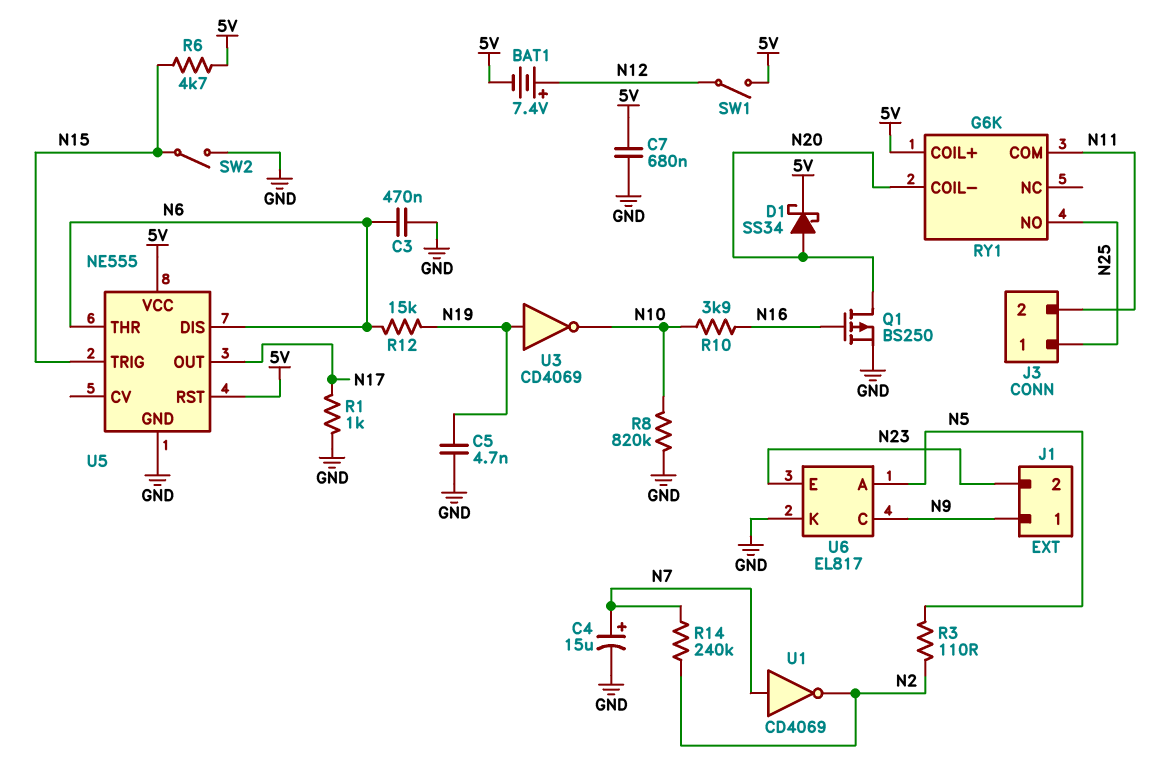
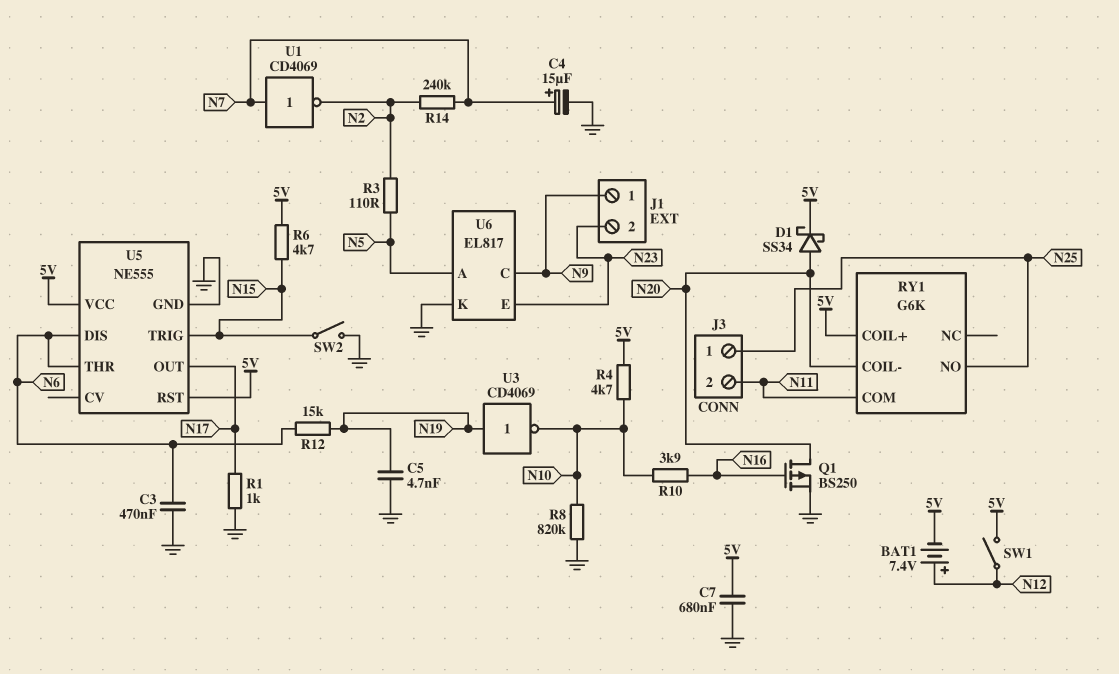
R4: none -> 4.7k (5V, N10)

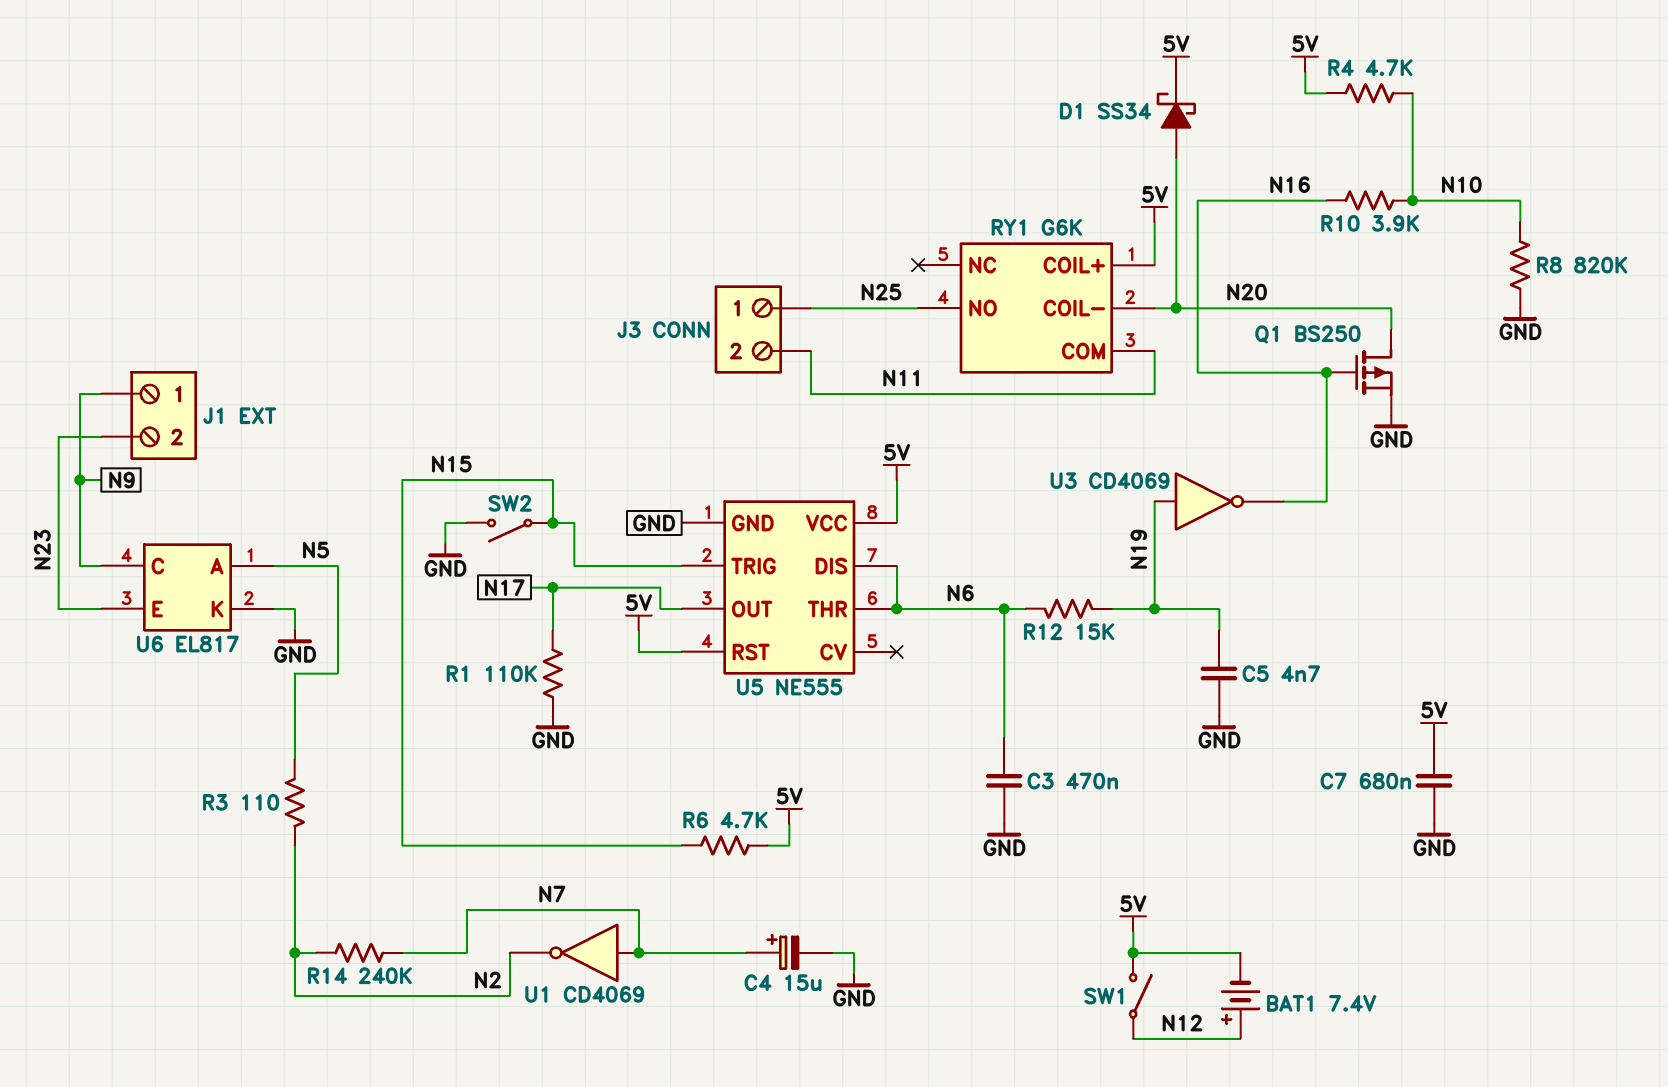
R1: 1k (GND, N17) -> 110k (GND, N17)
U3: NOT CD4069 (in N19, out N10) -> NOT CD4069 (in N19, out N16)

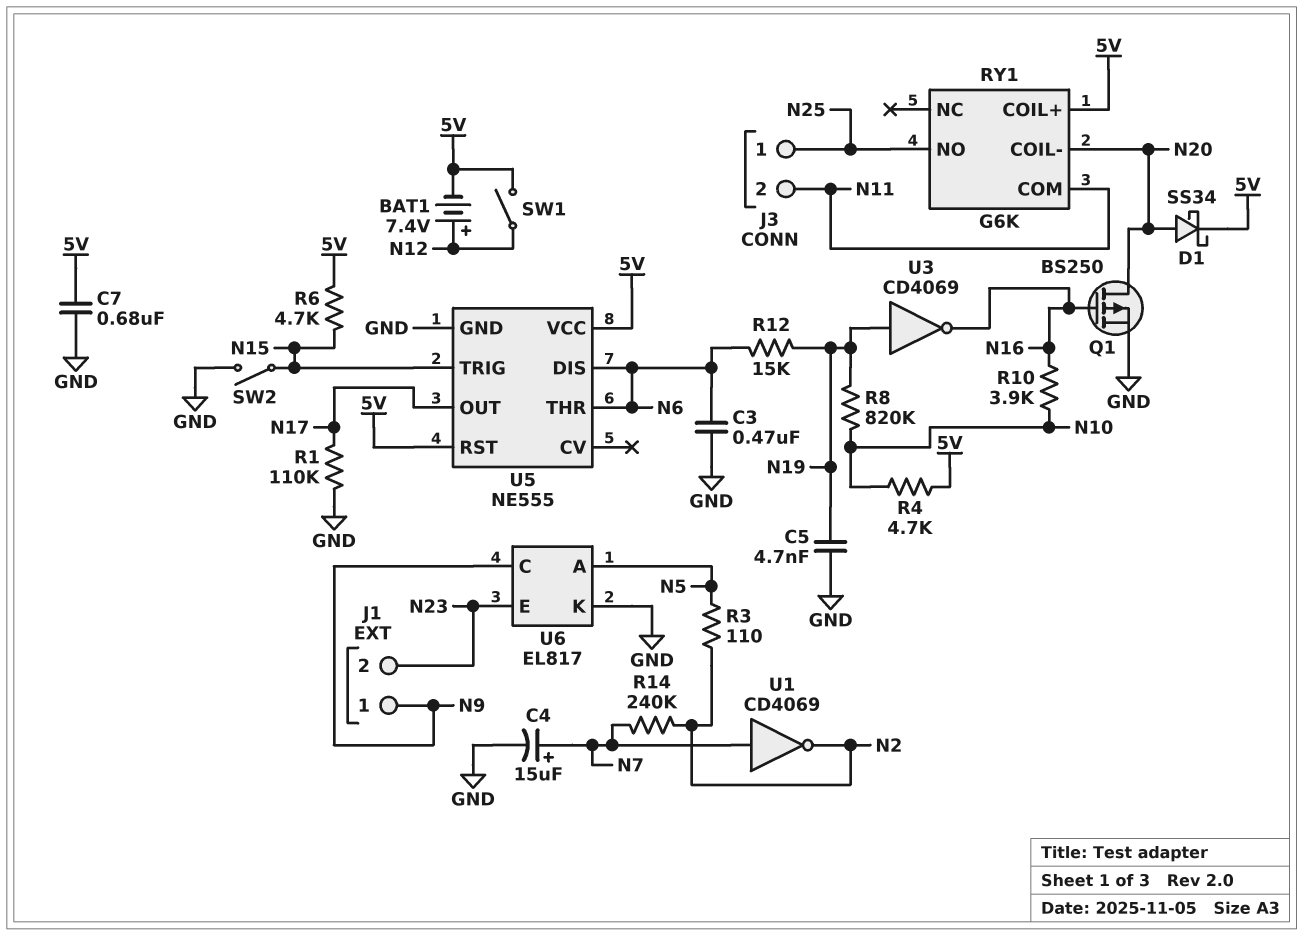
R8: 820k (GND, N10) -> 820k (N10, N19)

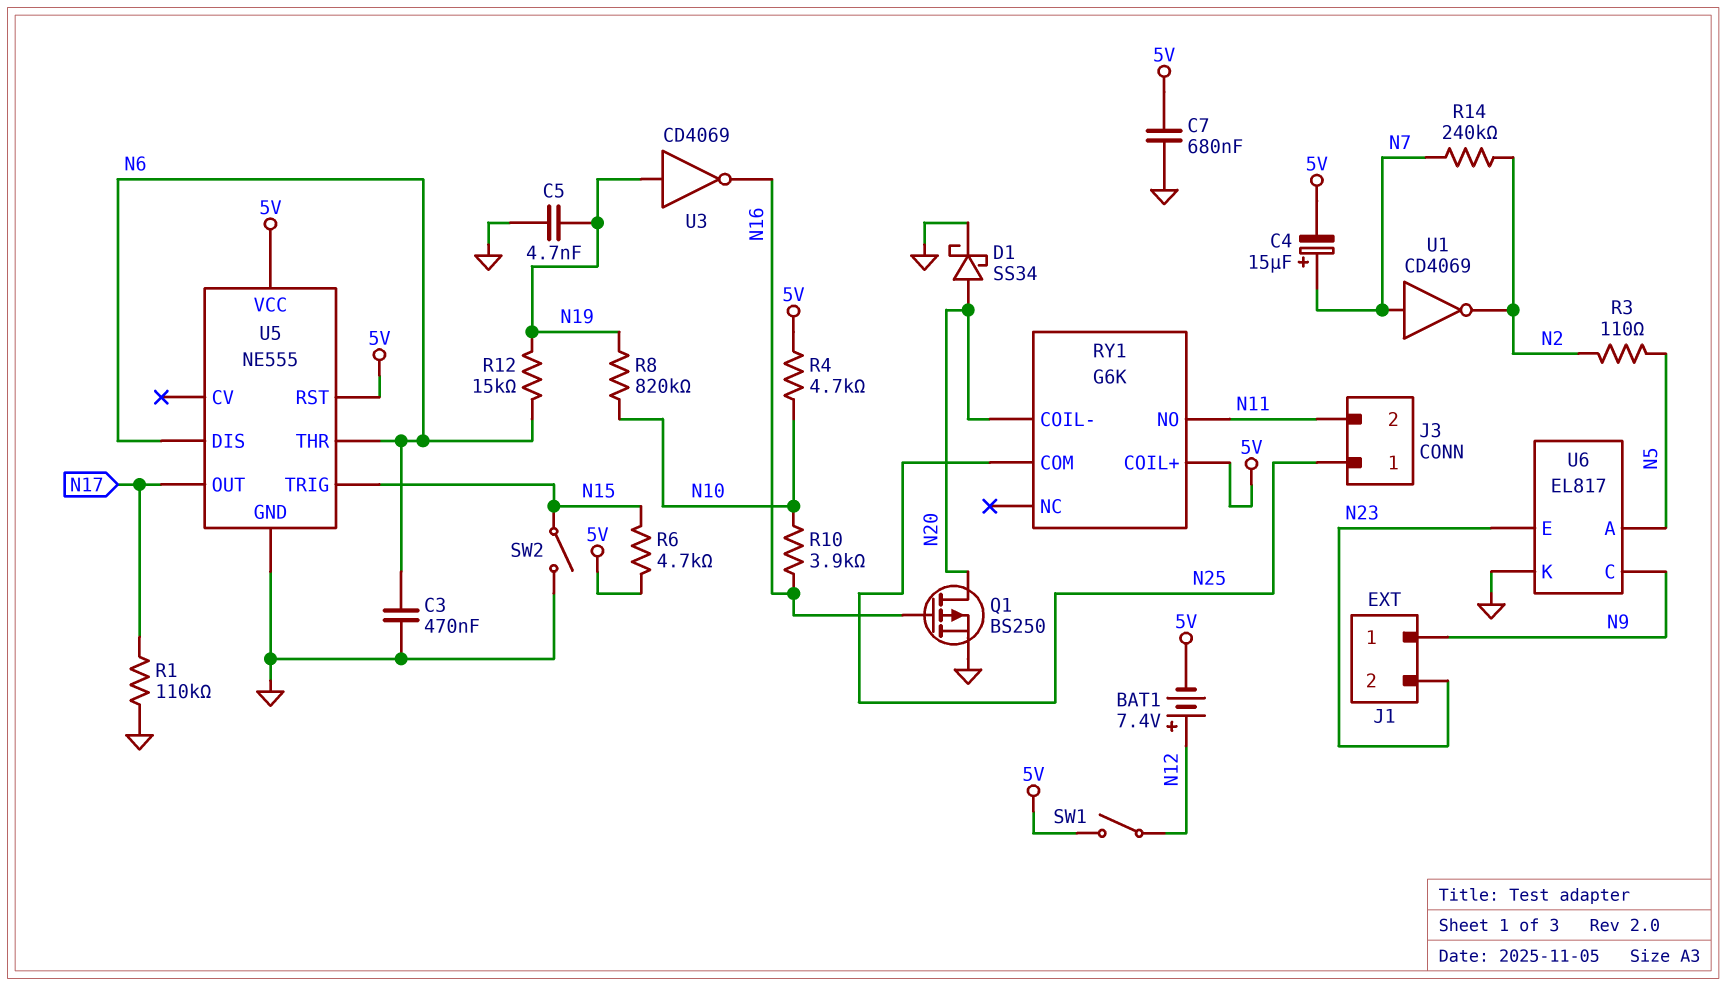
C4: 15uF (plus N7, minus GND) -> 15uF (plus N7, minus 5V)
D1: schottky SS34 (A N20, K 5V) -> schottky SS34 (A N20, K GND)
RY1 pin COM: N11 -> N25
RY1 pin NO: N25 -> N11

